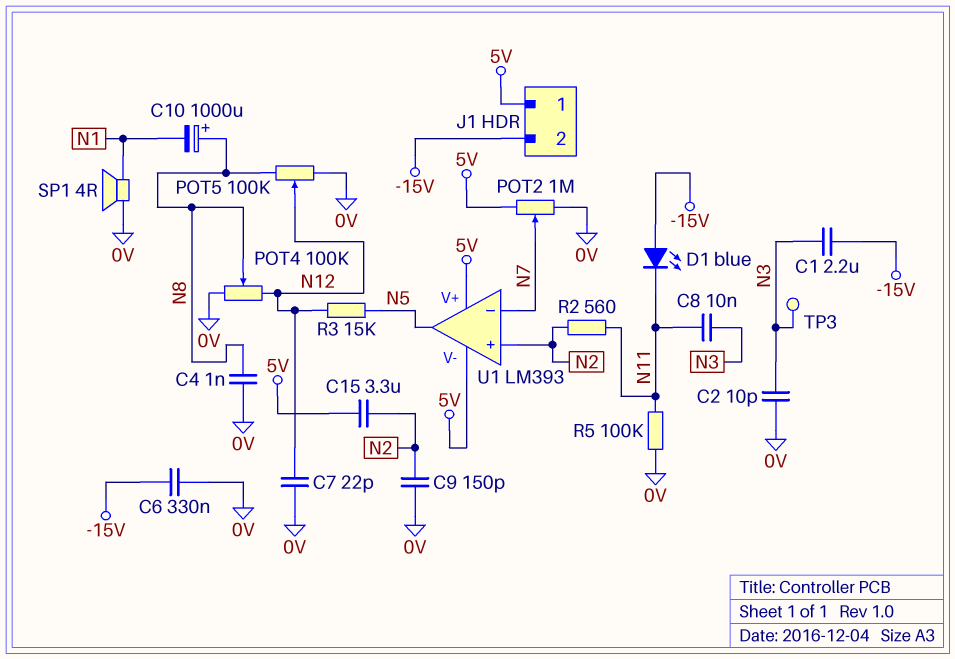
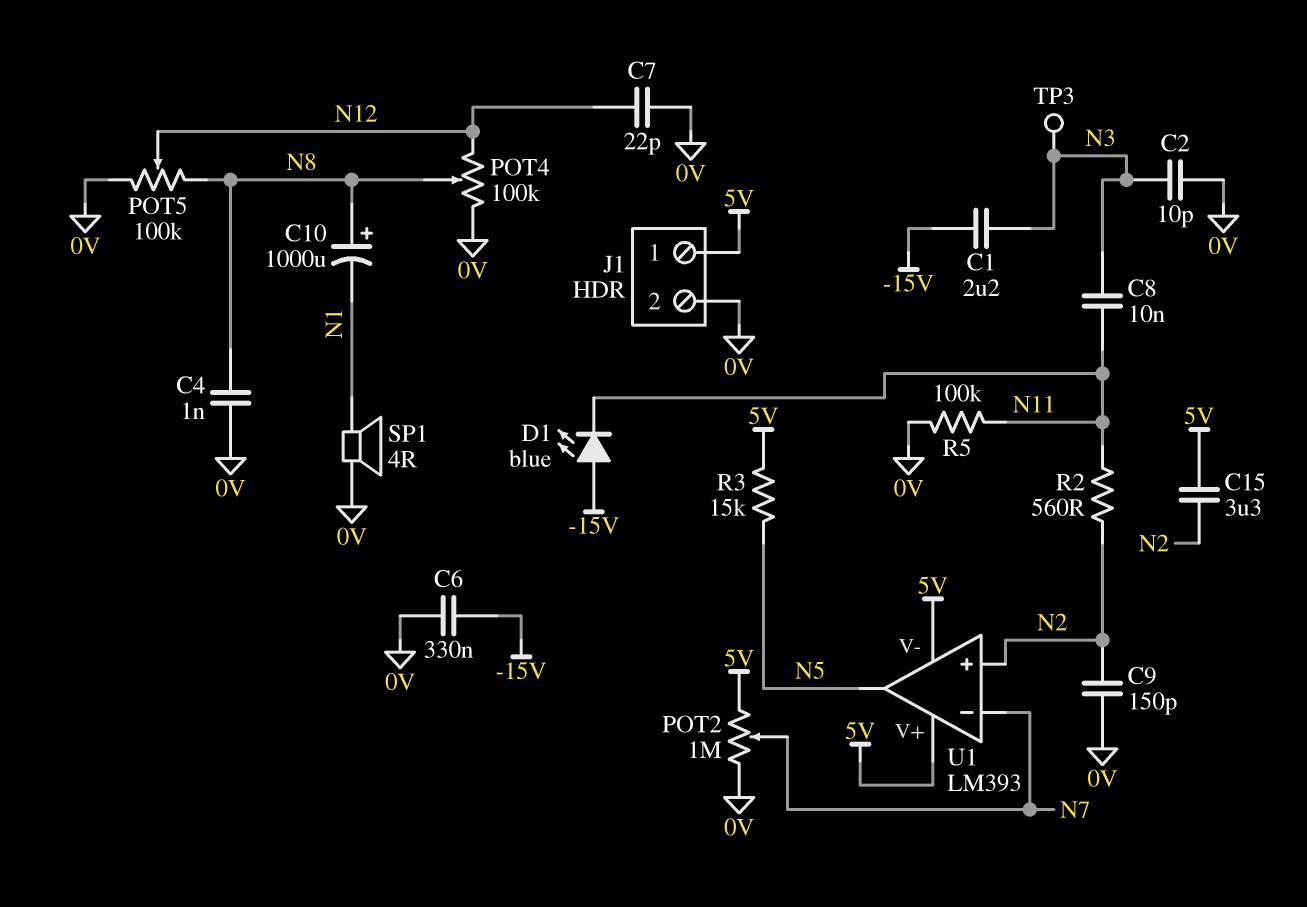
J1 pin 2: -15V -> 0V
R3: 15k (N5, N12) -> 15k (5V, N5)

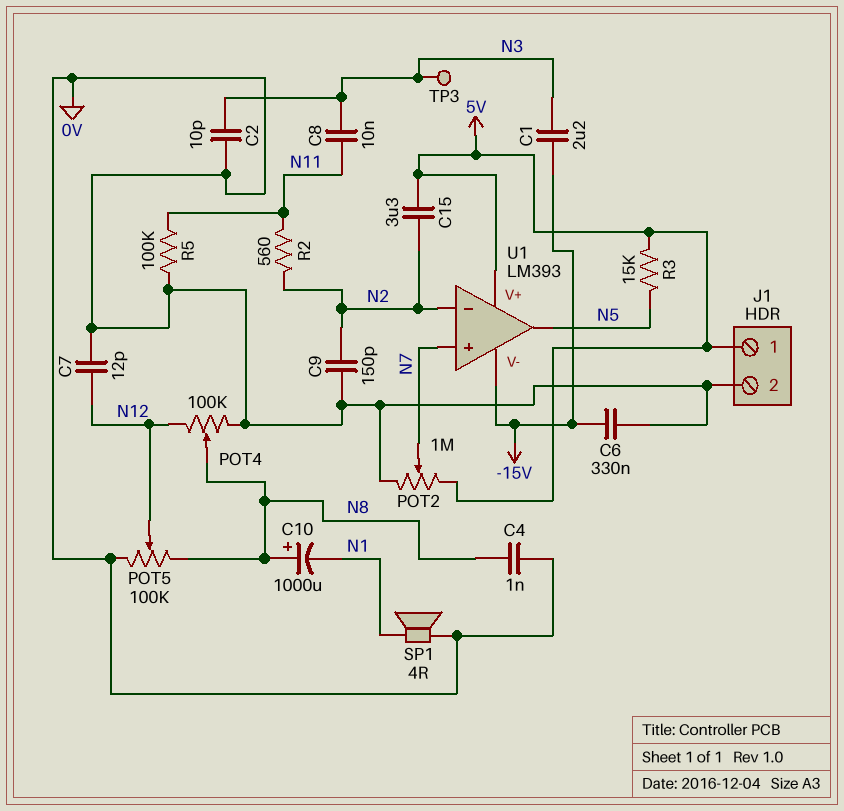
C7: 22pF (0V, N12) -> 12pF (0V, N12)
D1: LED blue (A -15V, K N11) -> none
U1 pin V-: 5V -> -15V
U1 pin in+: N2 -> N7
U1 pin in-: N7 -> N2

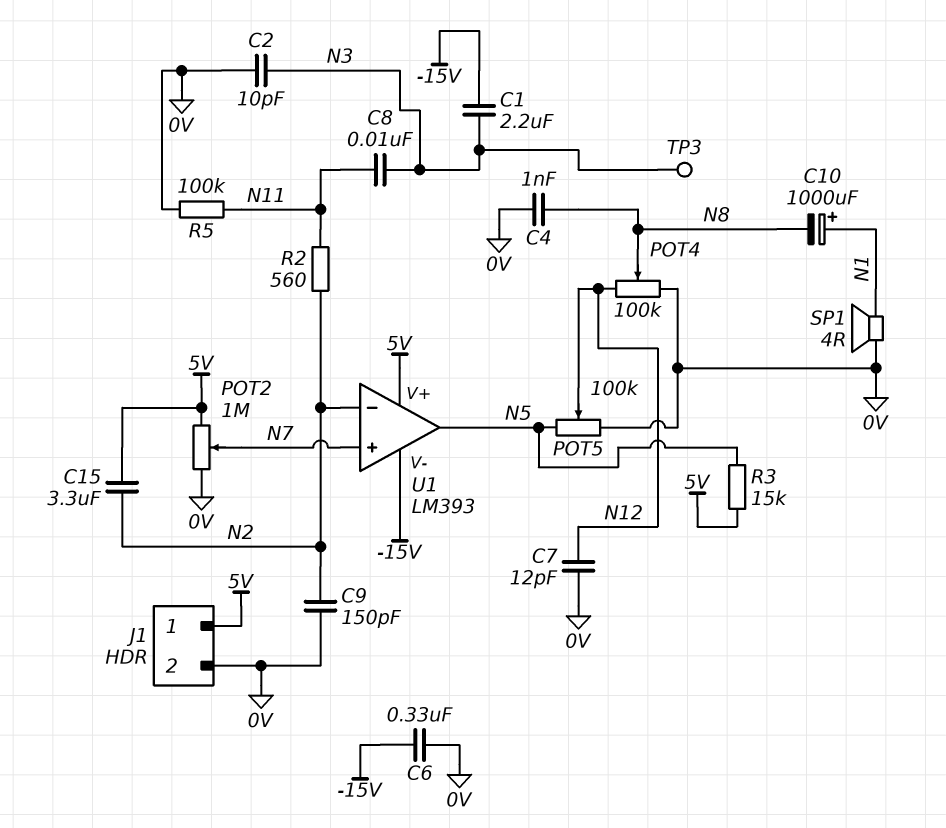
C10: 1000uF (plus N8, minus N1) -> 1000uF (plus N1, minus N8)
POT5: 100k (0V, N8, wiper N12) -> 100k (0V, N5, wiper N12)

